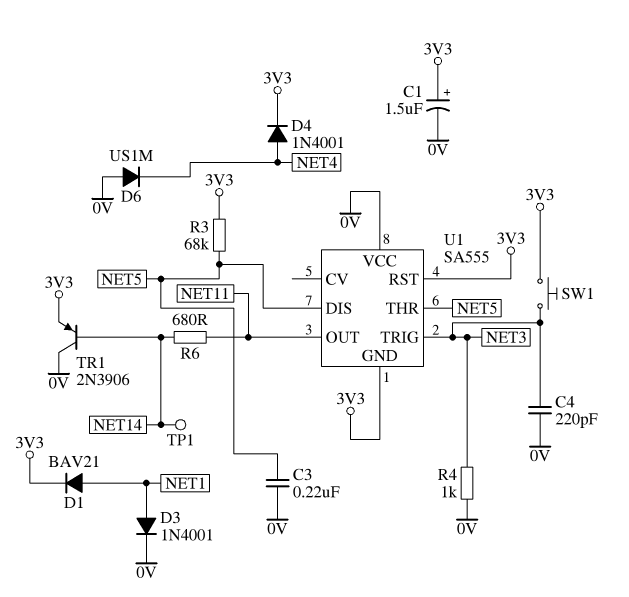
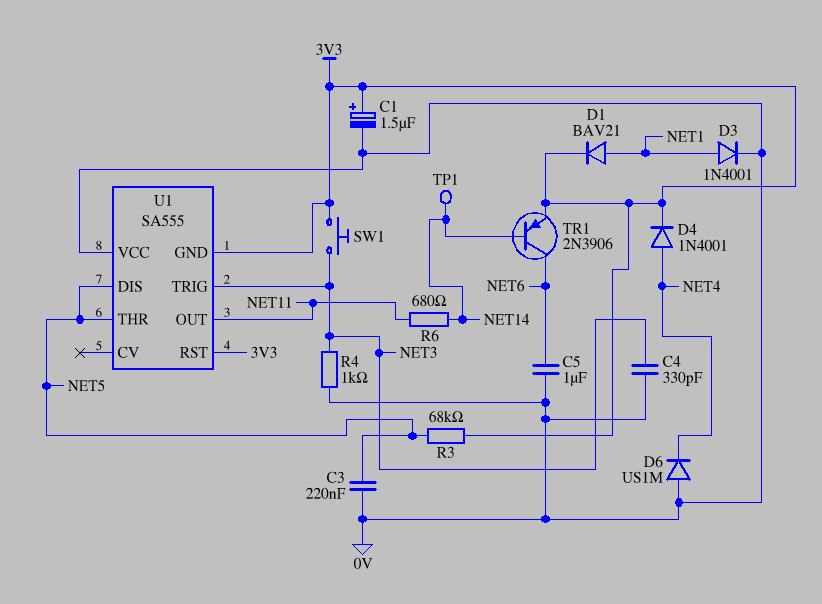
C4: 220pF (0V, NET3) -> 330pF (0V, NET3)
C5: none -> 1uF (0V, NET6)
TR1: PNP 2N3906 (B NET14, C 0V, E 3V3) -> PNP 2N3906 (B NET14, C NET6, E 3V3)

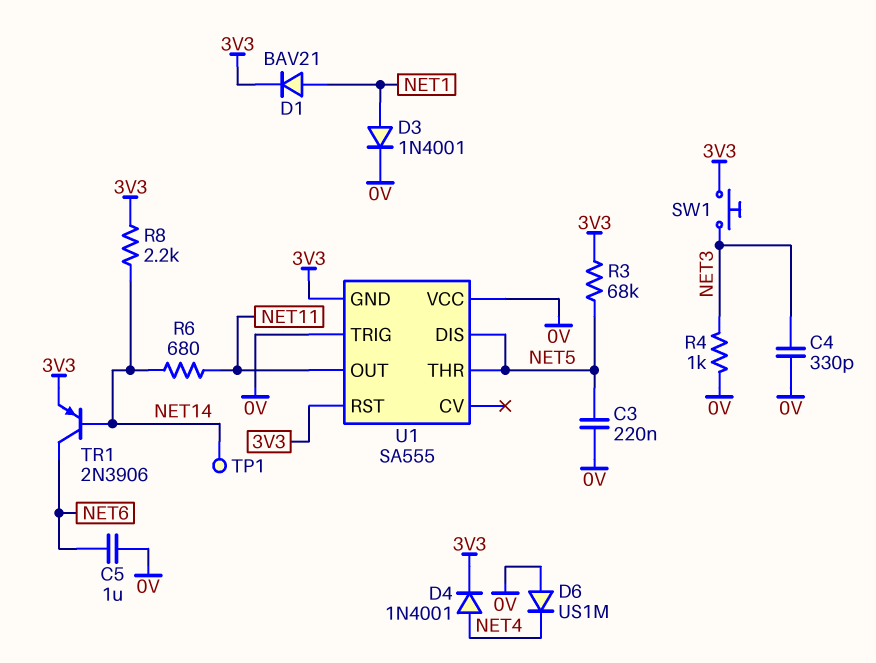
C1: 1.5uF (plus 3V3, minus 0V) -> none
R8: none -> 2.2k (3V3, NET14)
U1 pin TRIG: NET3 -> 0V

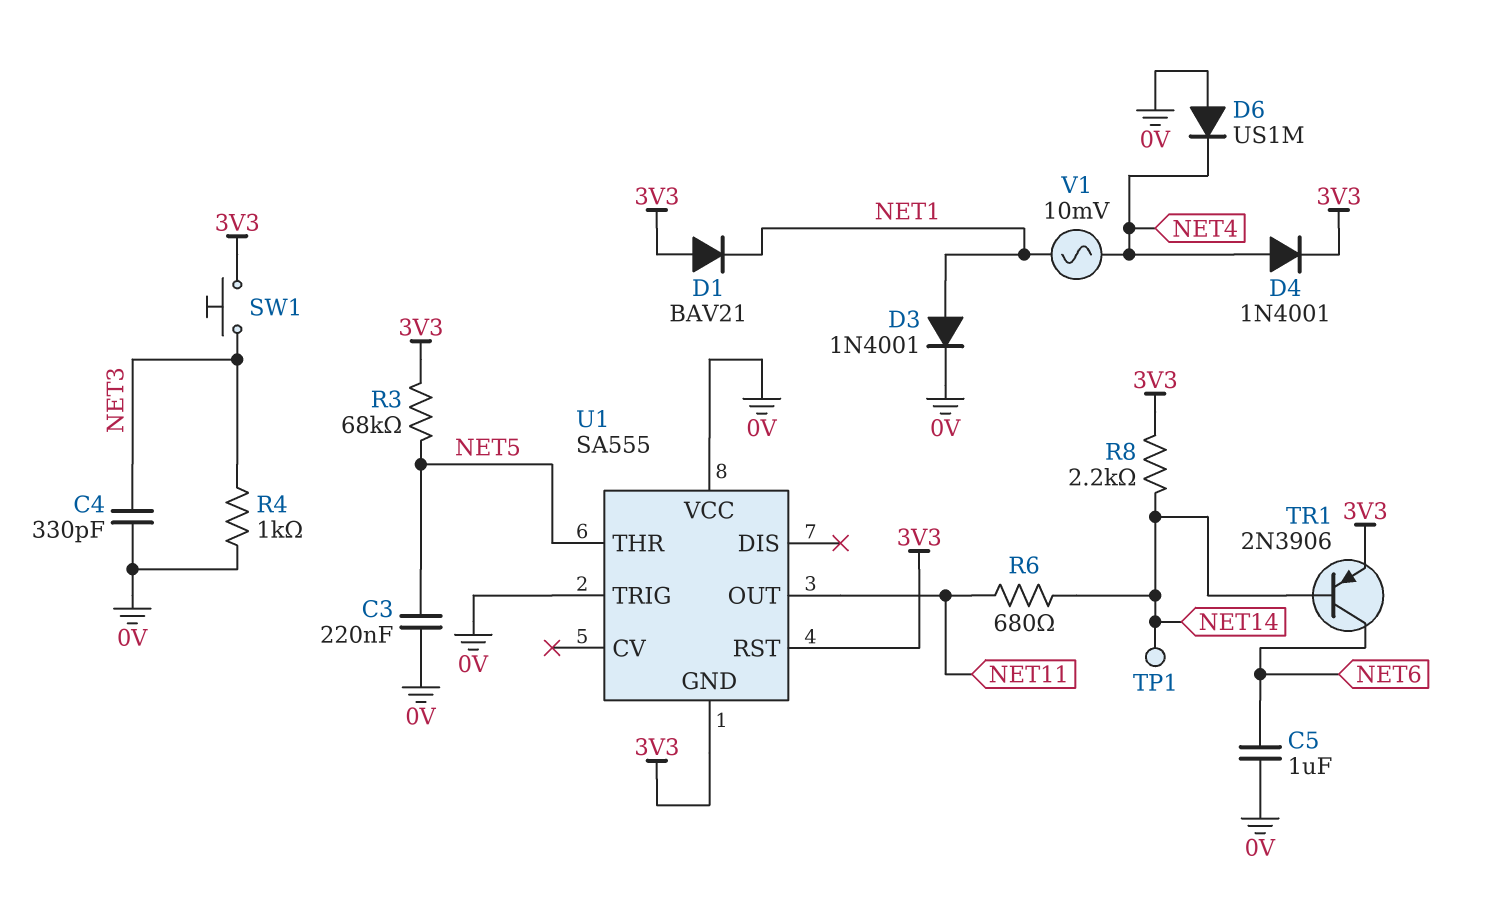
D1: diode BAV21 (A NET1, K 3V3) -> diode BAV21 (A 3V3, K NET1)
U1 pin DIS: NET5 -> none
V1: none -> AC 10mV (NET1, NET4)

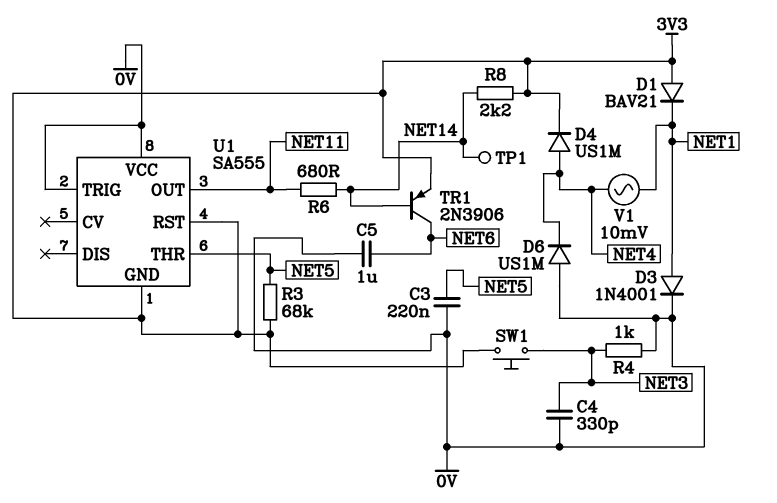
D4: diode 1N4001 (A NET4, K 3V3) -> diode US1M (A NET4, K 3V3)

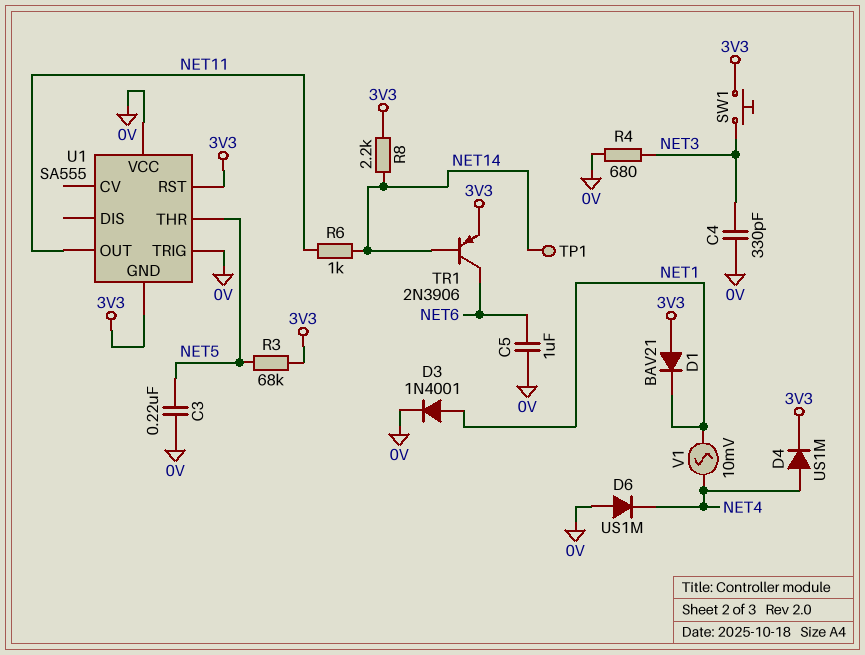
R4: 1k (0V, NET3) -> 680 (0V, NET3)
R6: 680 (NET11, NET14) -> 1k (NET11, NET14)

